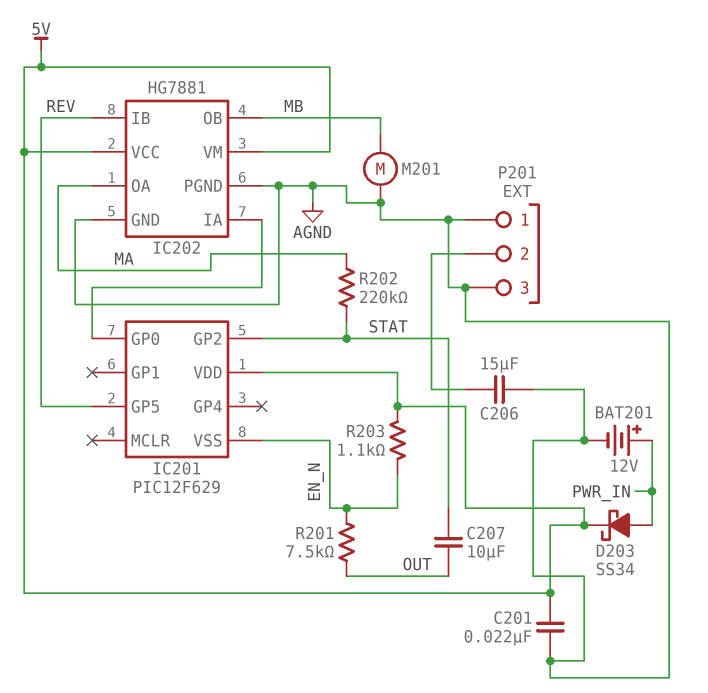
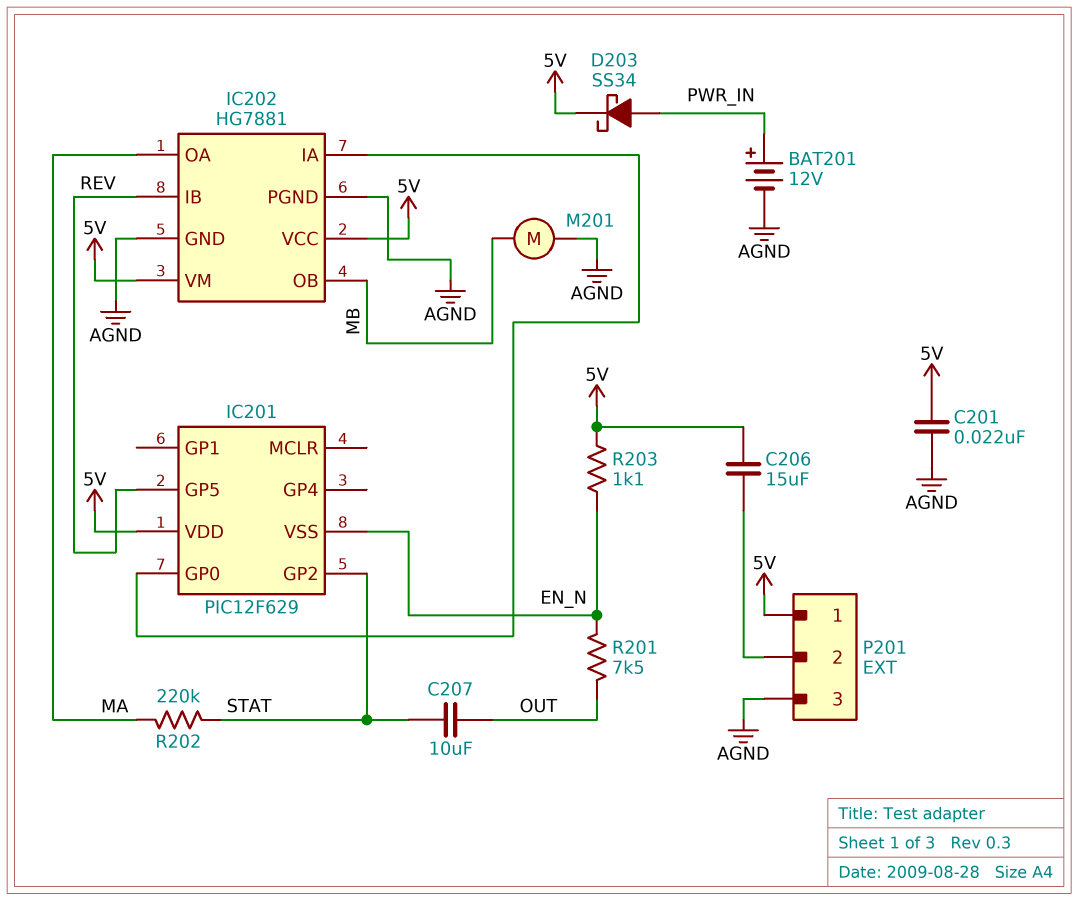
C206: 15uF (AGND, P201/2) -> 15uF (5V, P201/2)
P201 pin 1: AGND -> 5V

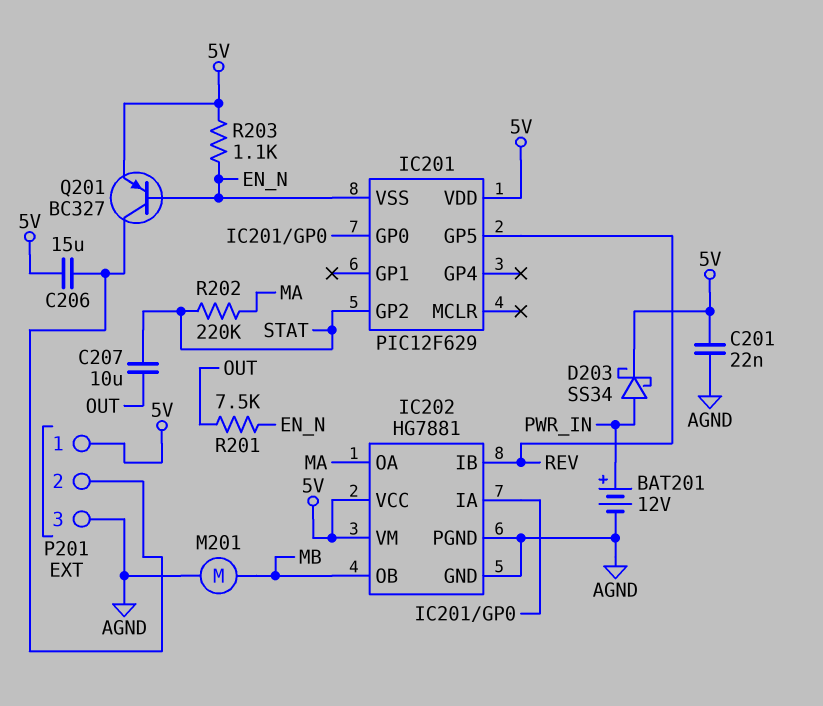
Q201: none -> PNP BC327 (B EN_N, C P201/2, E 5V)

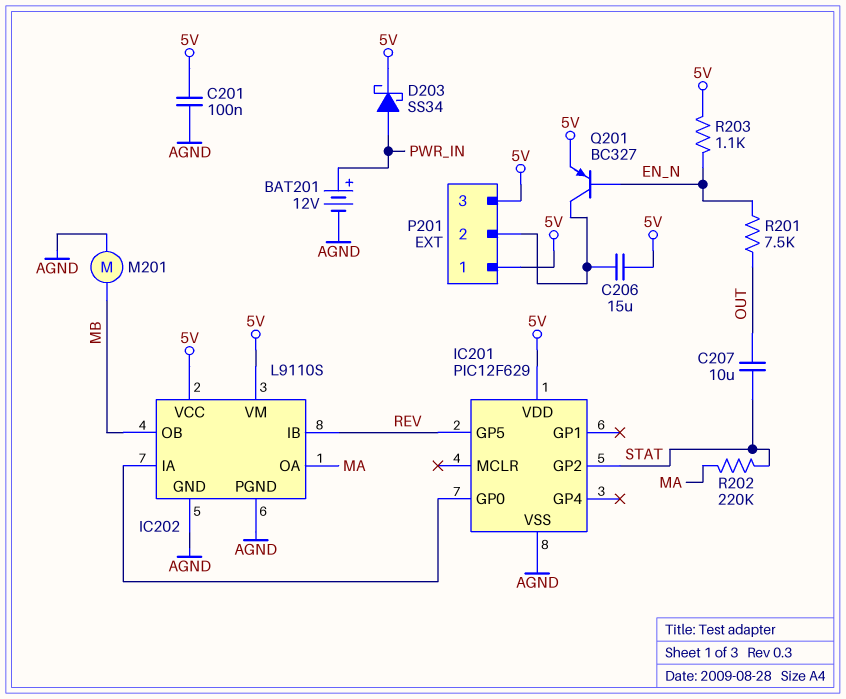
C201: 22nF (5V, AGND) -> 100nF (5V, AGND)
IC201 pin VSS: EN_N -> AGND
IC202: HG7881 -> L9110S
P201 pin 3: AGND -> 5V

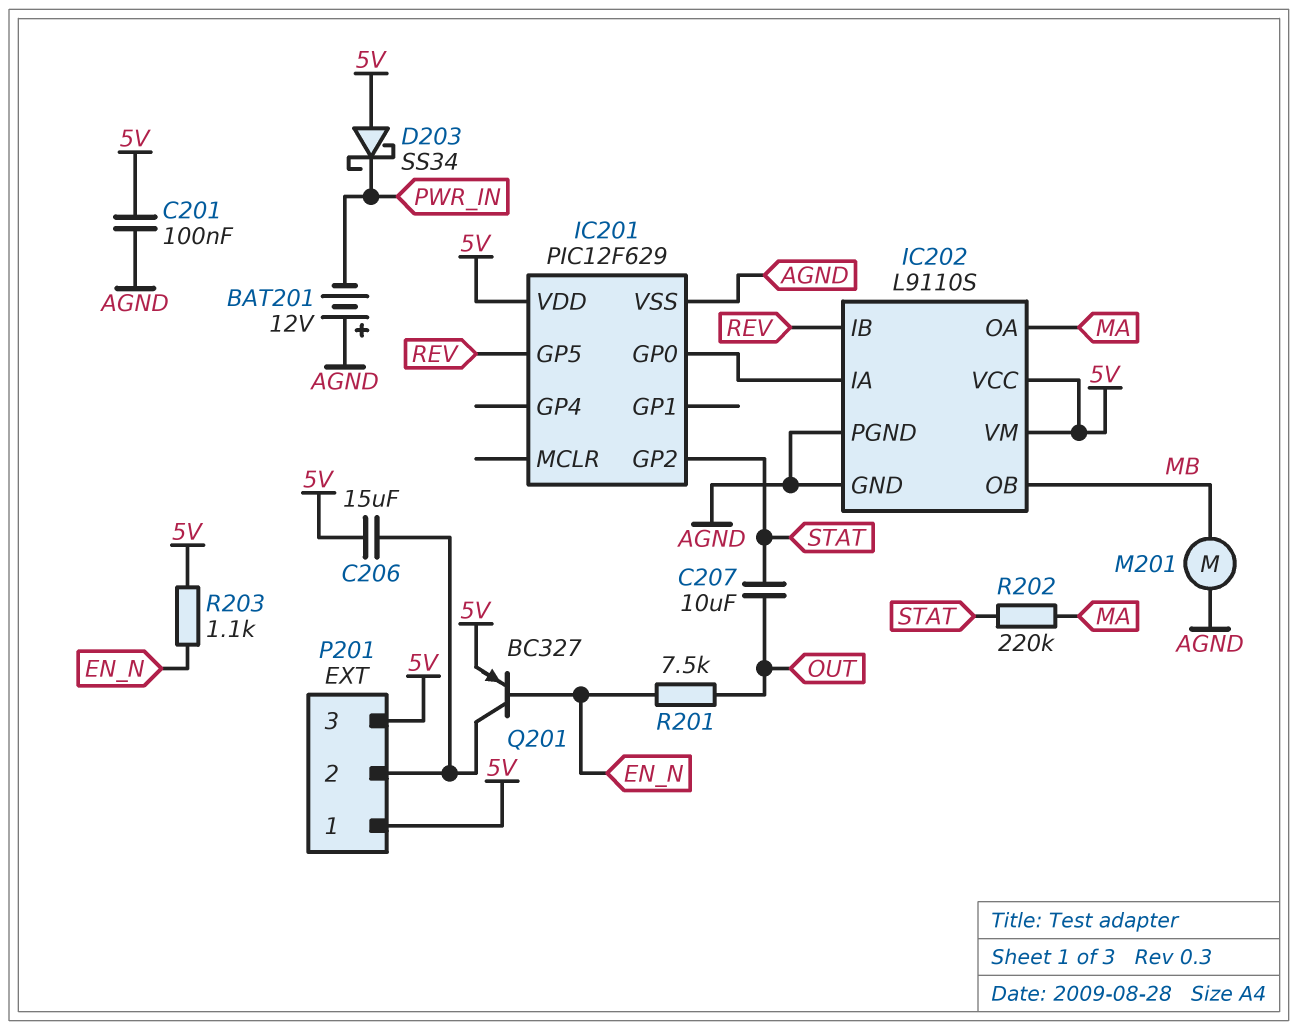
BAT201: 12V (plus PWR_IN, minus AGND) -> 12V (plus AGND, minus PWR_IN)
D203: schottky SS34 (A PWR_IN, K 5V) -> schottky SS34 (A 5V, K PWR_IN)

